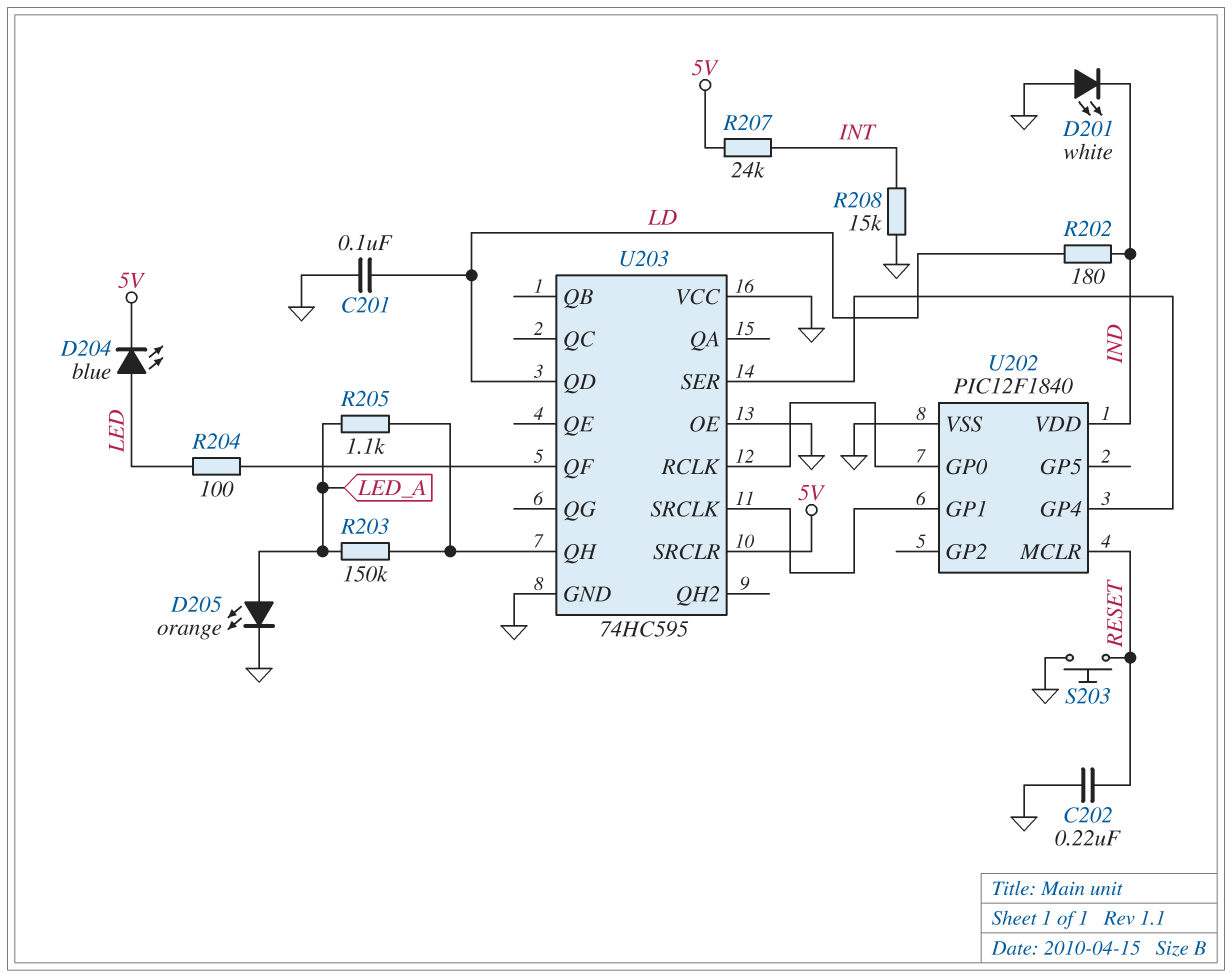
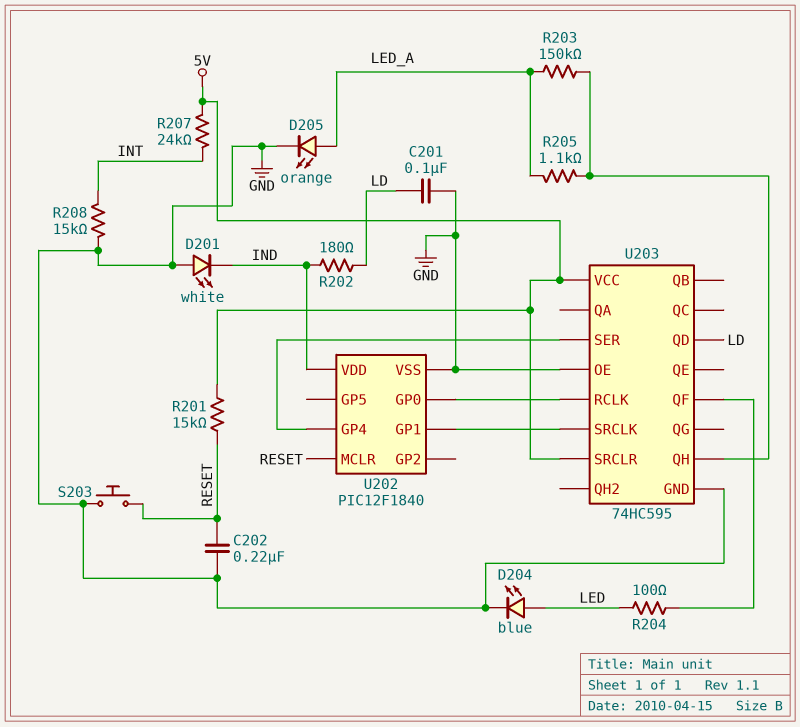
D204: LED blue (A LED, K 5V) -> LED blue (A LED, K GND)
R201: none -> 15k (5V, RESET)
U203 pin VCC: GND -> 5V

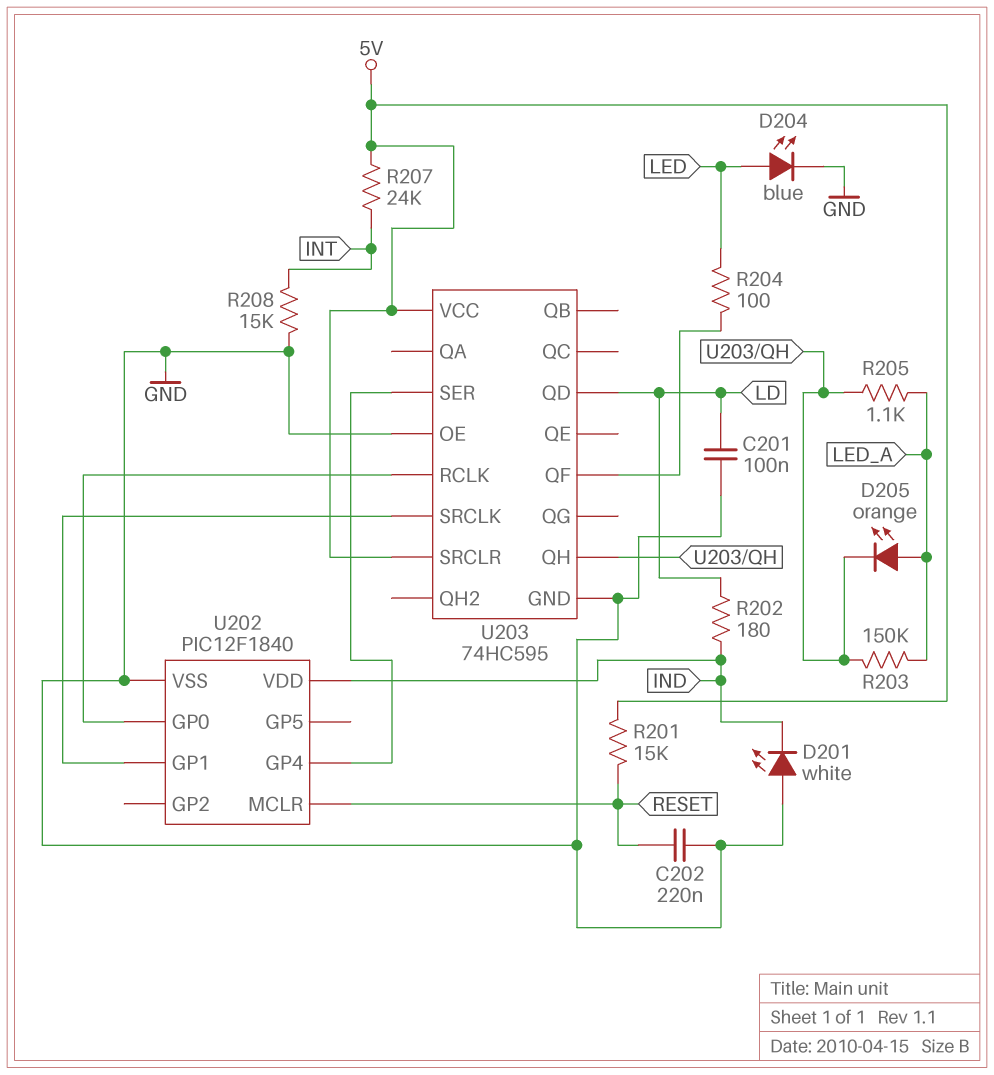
D205: LED orange (A LED_A, K GND) -> LED orange (A LED_A, K U203/QH)
S203: button (GND, RESET) -> none

